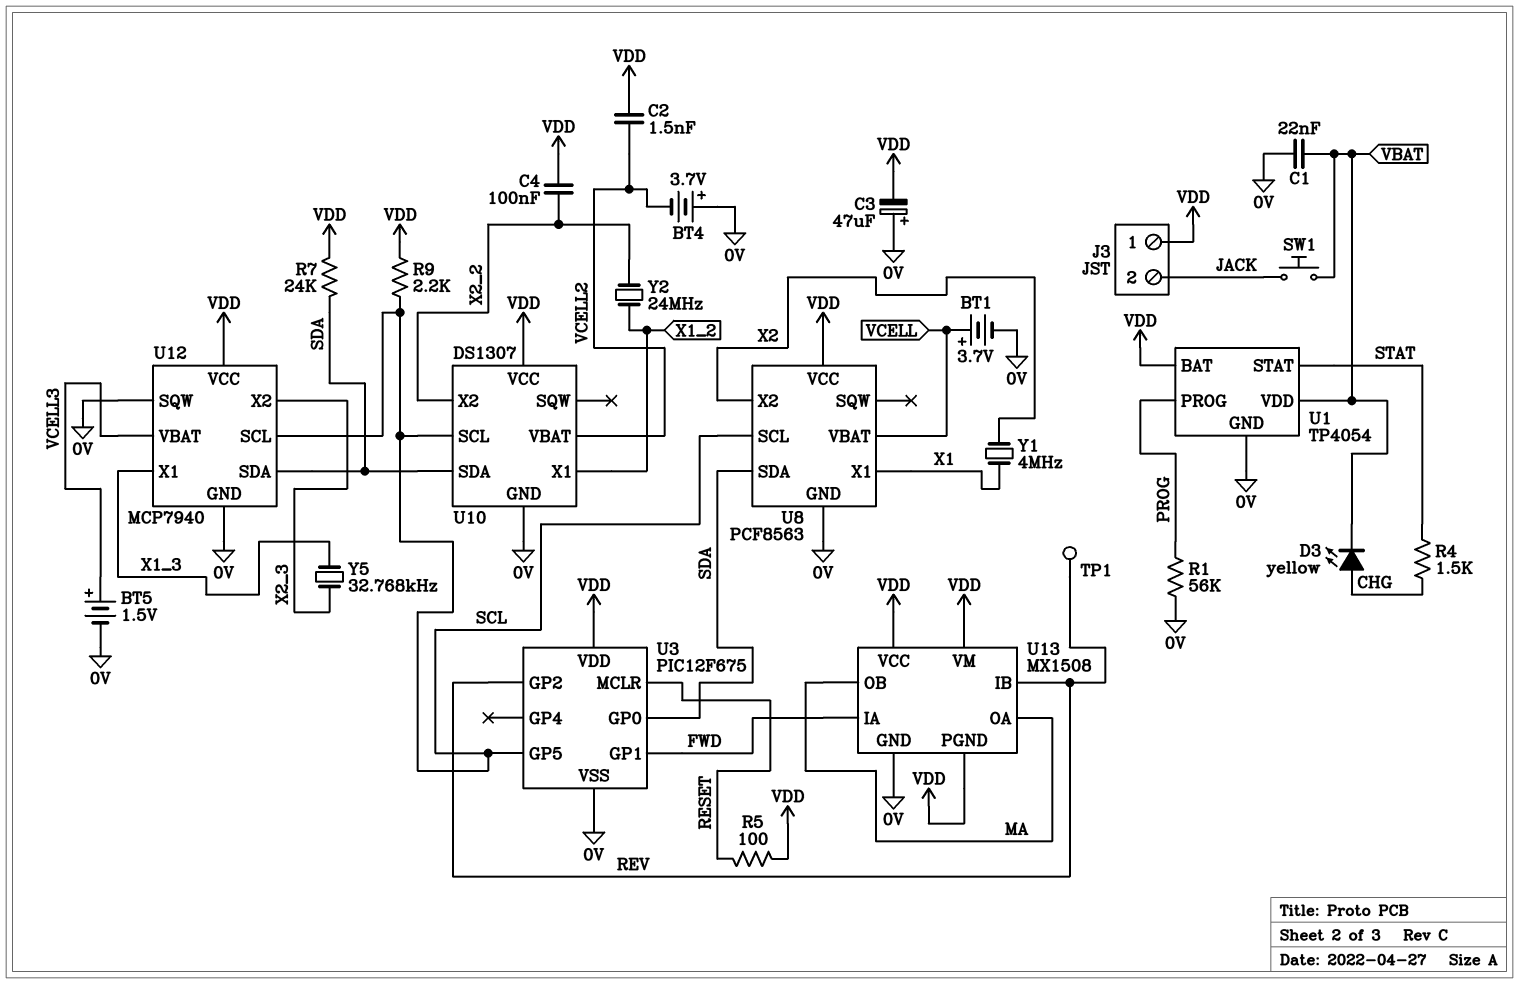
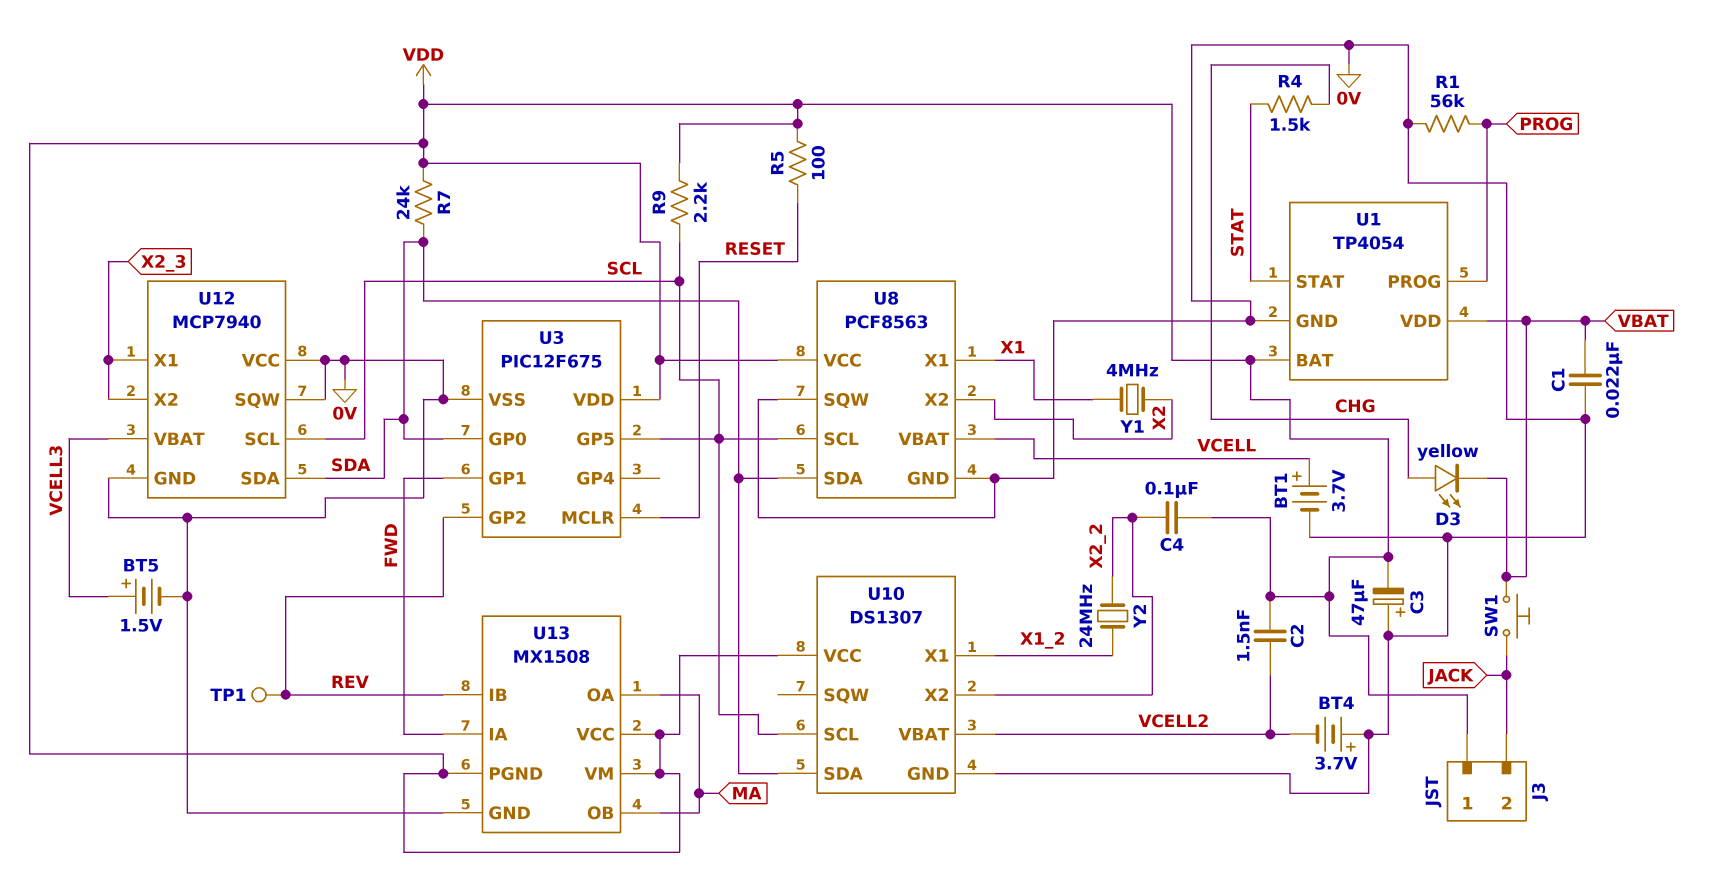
U8 pin SQW: none -> 0V
U12 pin VCC: VDD -> 0V
U12 pin X1: X1_3 -> X2_3
Y5: 32.768kHz (X1_3, X2_3) -> none

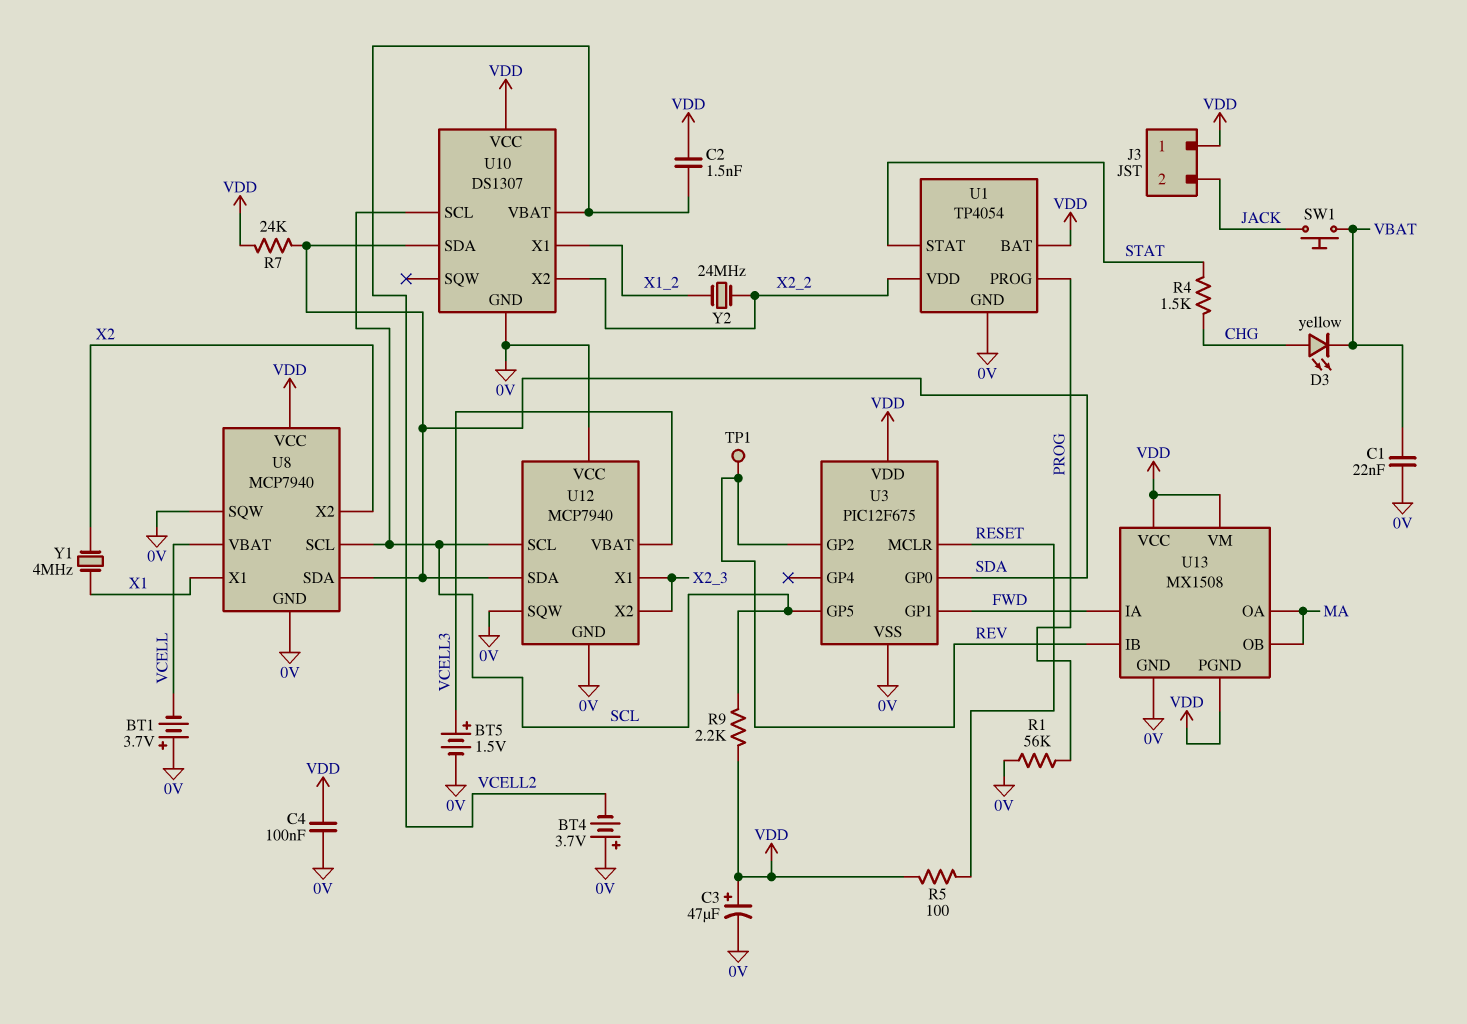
BT1: 3.7V (plus VCELL, minus 0V) -> 3.7V (plus 0V, minus VCELL)
C3: 47uF (plus 0V, minus VDD) -> 47uF (plus VDD, minus 0V)
C4: 100nF (VDD, X2_2) -> 100nF (0V, VDD)
U1 pin VDD: VBAT -> X2_2
U8: PCF8563 -> MCP7940

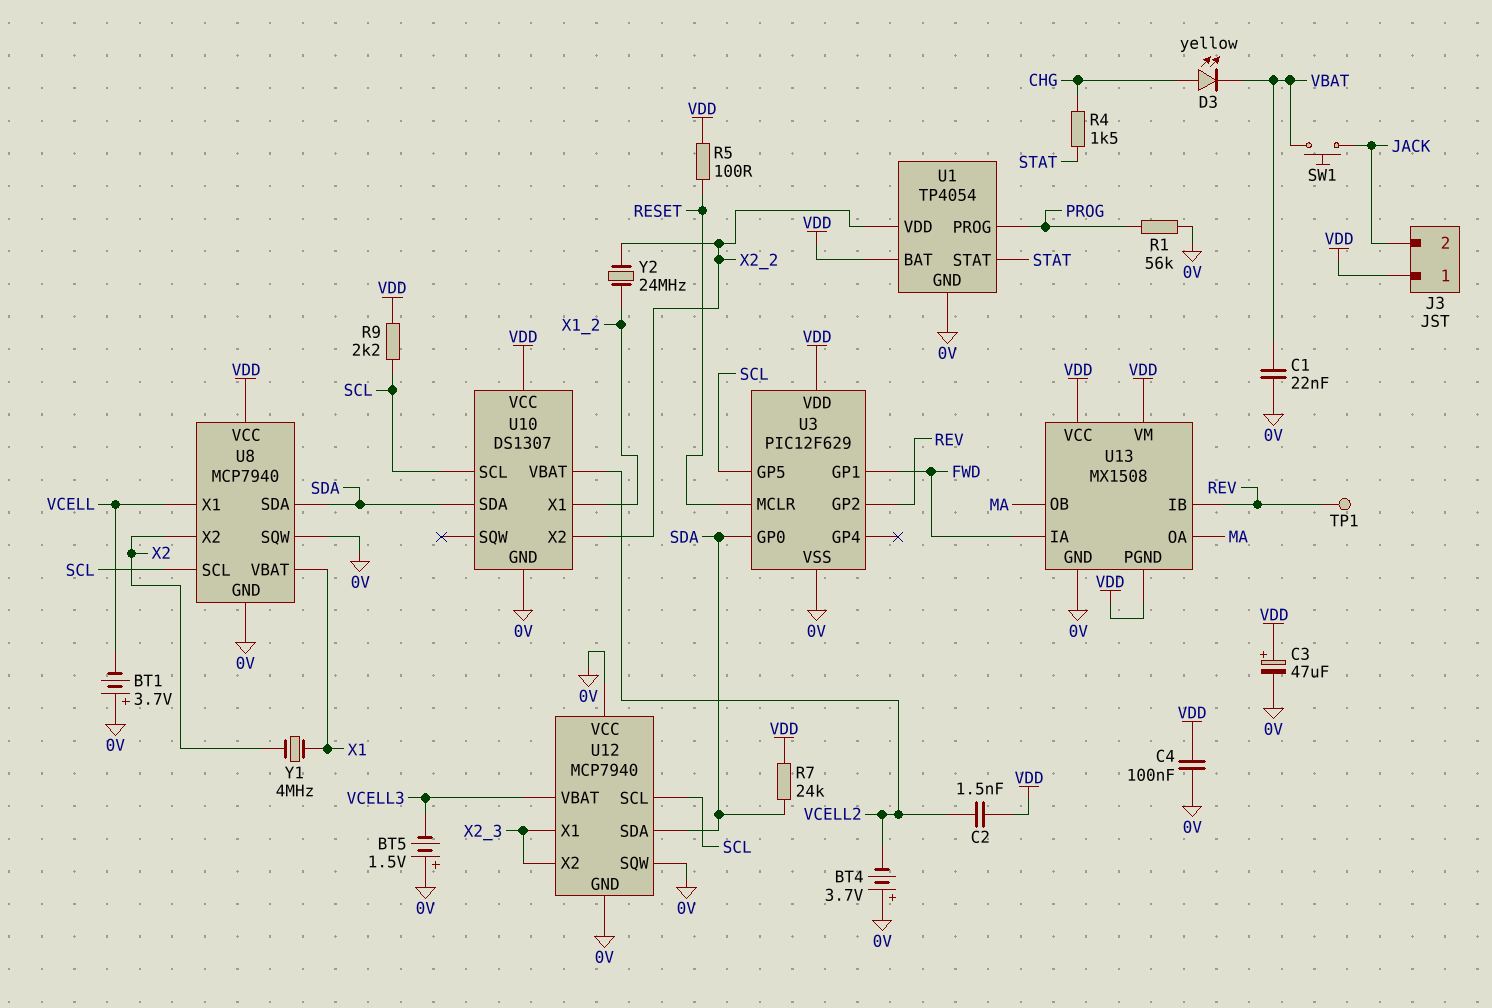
BT5: 1.5V (plus VCELL3, minus 0V) -> 1.5V (plus 0V, minus VCELL3)
U3: PIC12F675 -> PIC12F629
U8 pin VBAT: VCELL -> X1
U8 pin X1: X1 -> VCELL

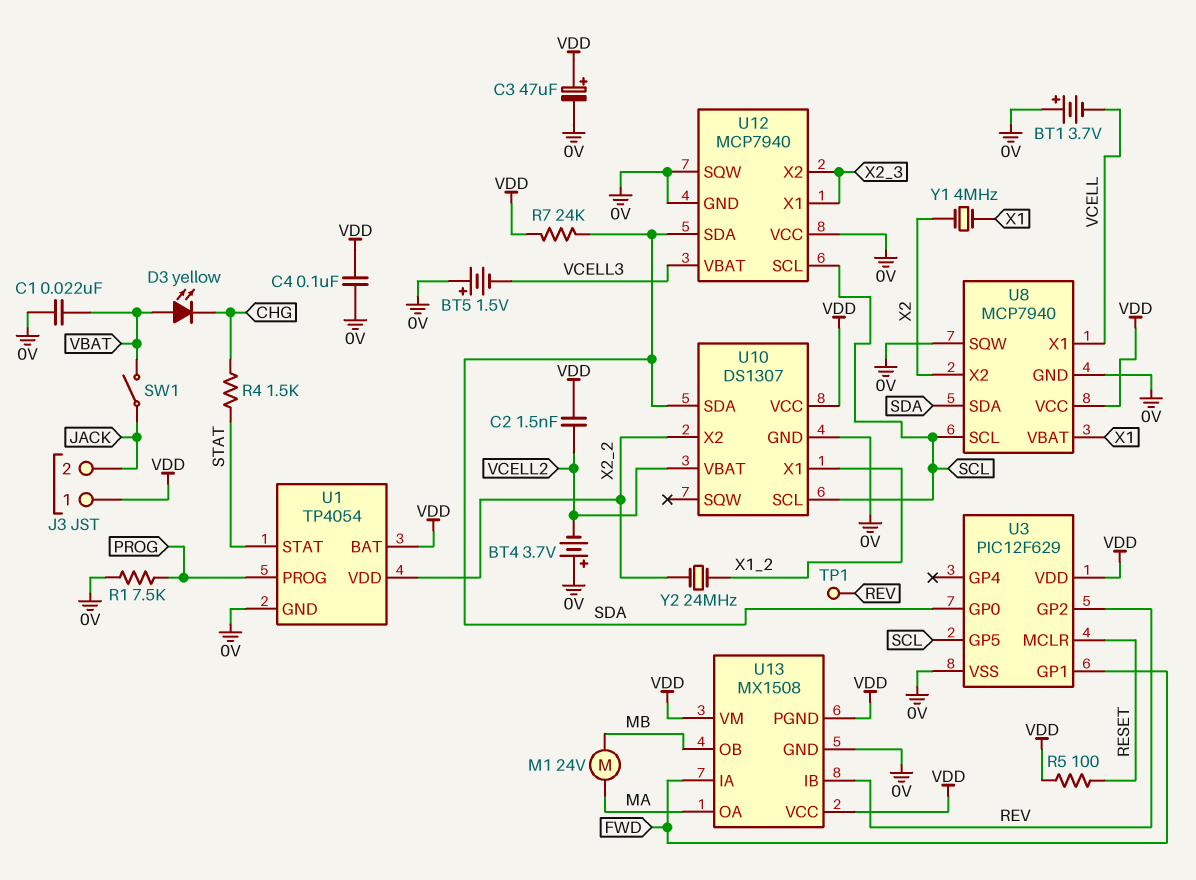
D3: LED yellow (A CHG, K VBAT) -> LED yellow (A VBAT, K CHG)
M1: none -> motor 24V (MA, MB)
R1: 56k (0V, PROG) -> 7.5k (0V, PROG)
R9: 2.2k (SCL, VDD) -> none
SW1: button (JACK, VBAT) -> switch (JACK, VBAT)
U13 pin OB: MA -> MB

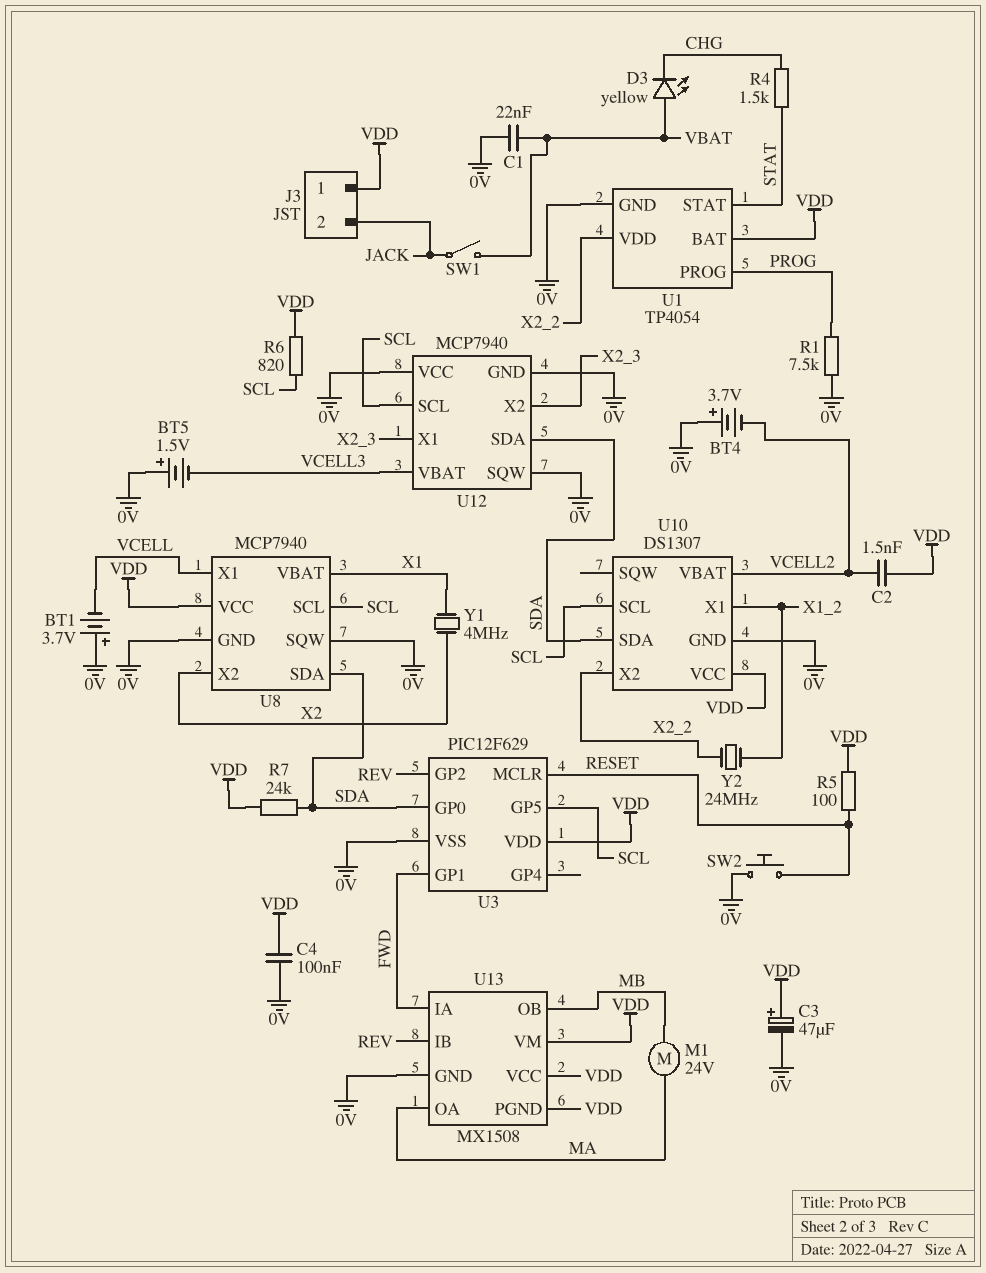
R6: none -> 820 (SCL, VDD)
SW2: none -> button (0V, RESET)
TP1: test point (REV) -> none

